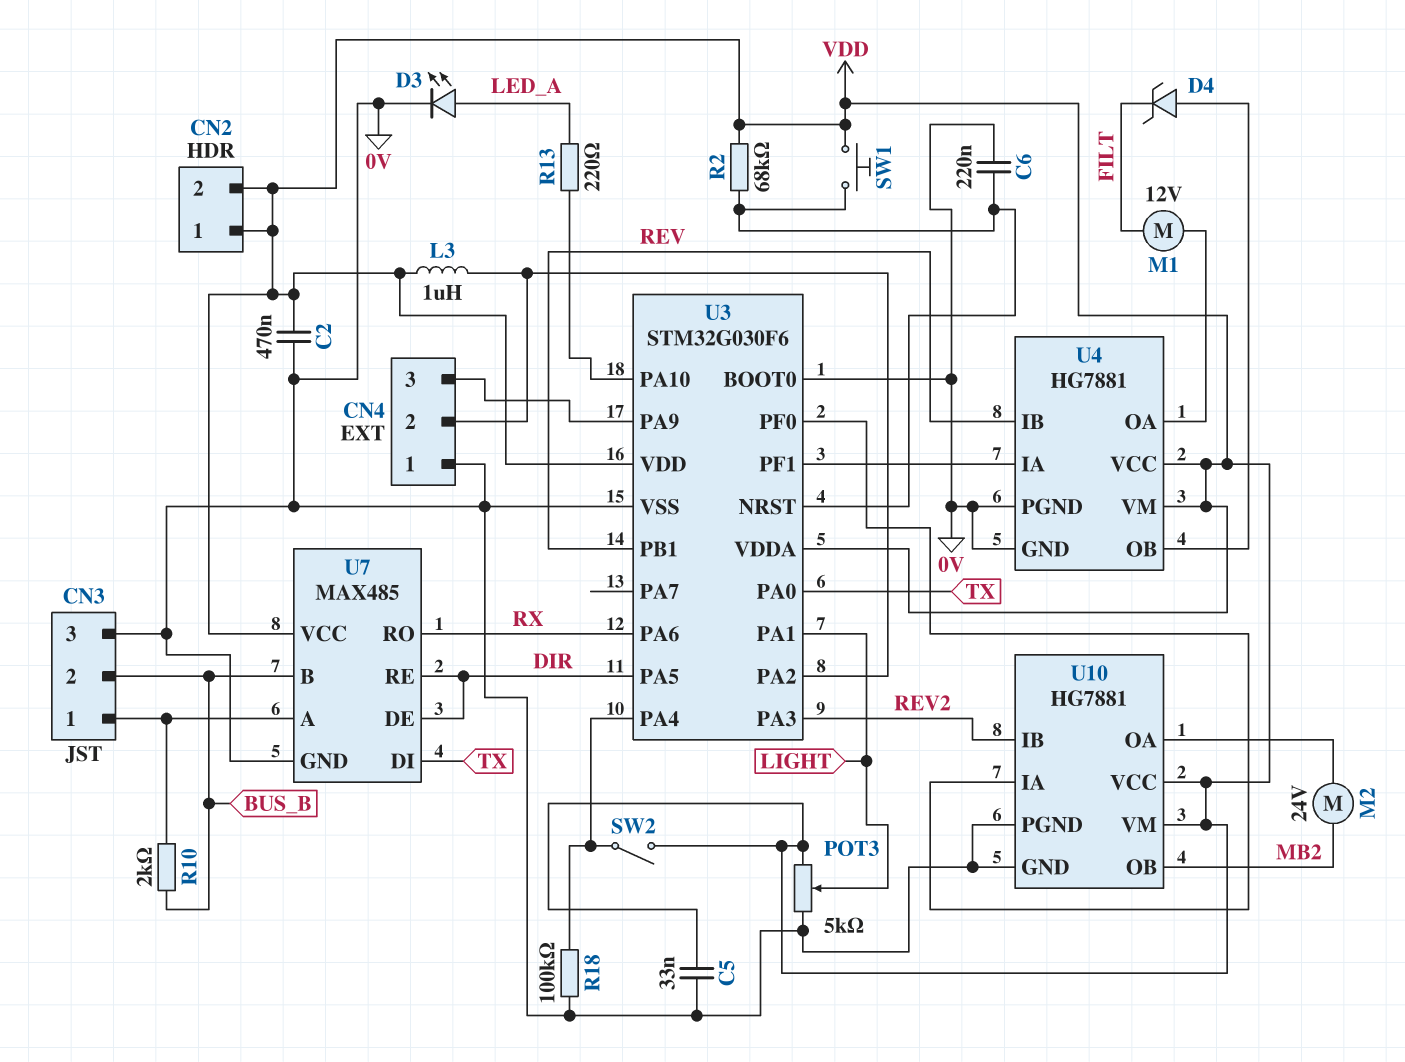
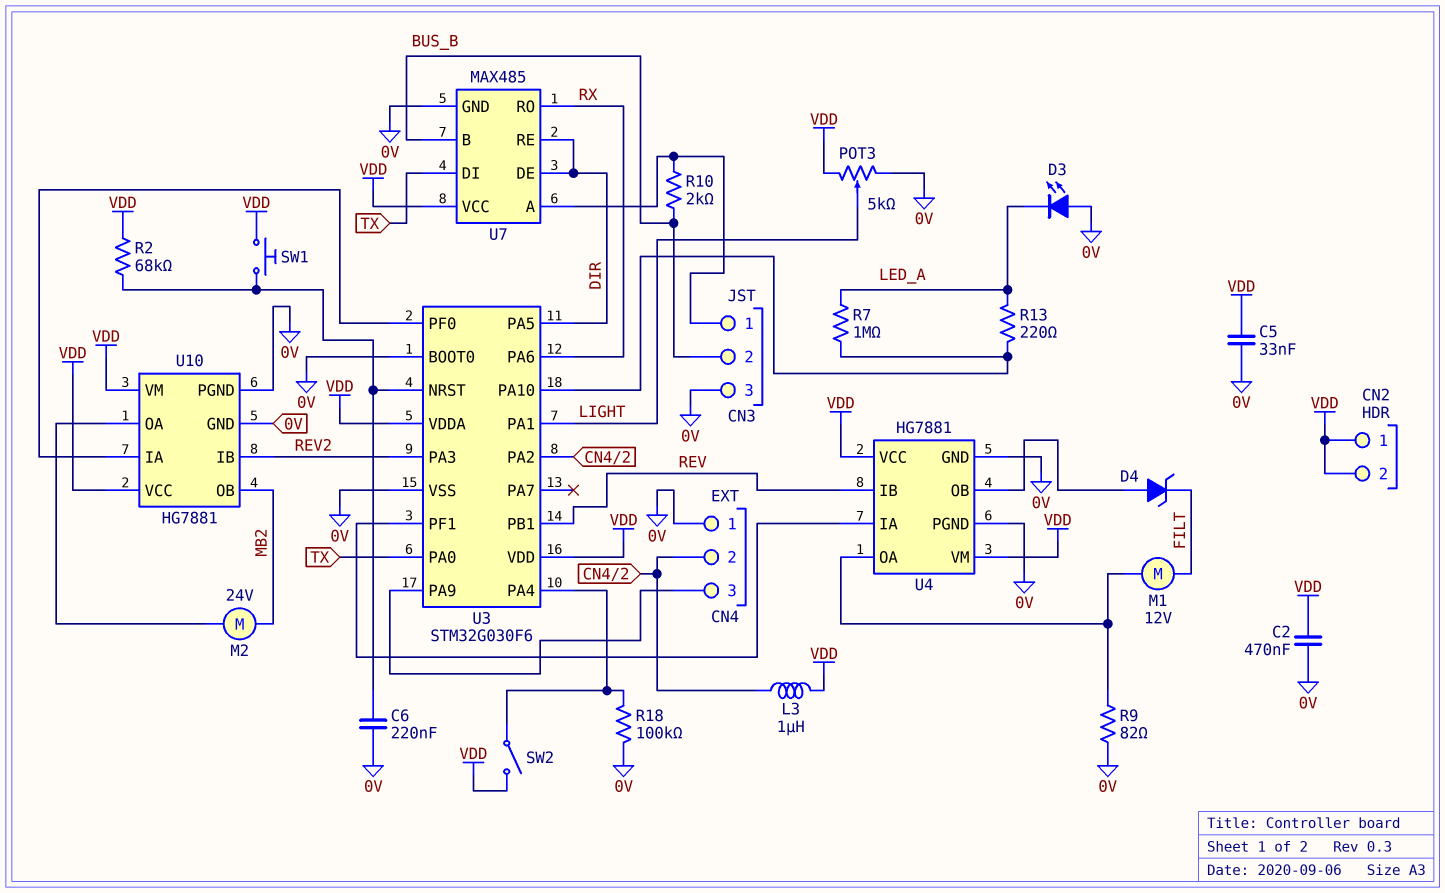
D3: LED (A LED_A, K 0V) -> LED (A 0V, K LED_A)
R7: none -> 1M (LED_A, U3/PA10)
R9: none -> 82 (0V, U4/OA)

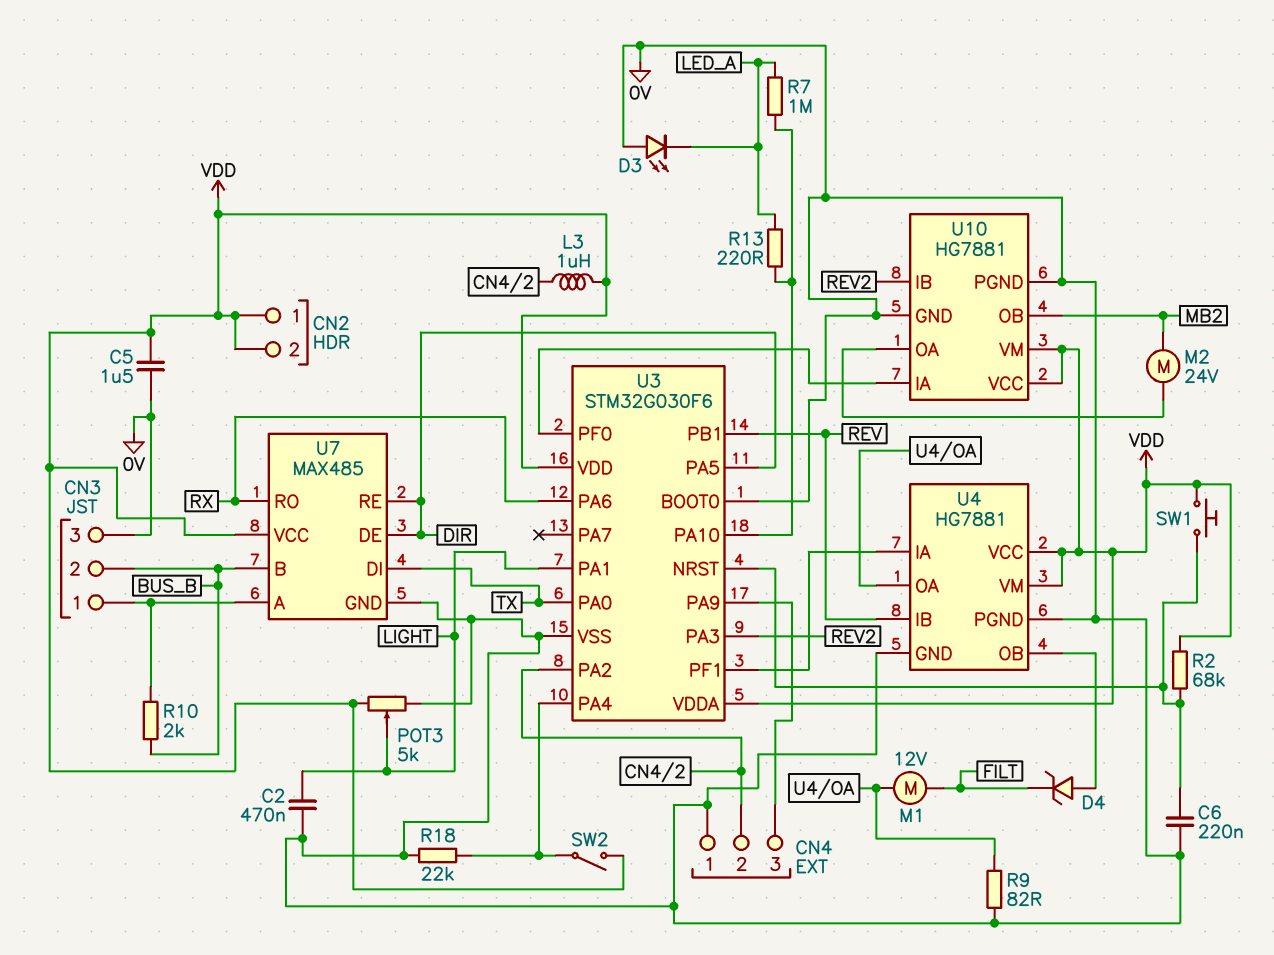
C2: 470nF (0V, VDD) -> 470nF (0V, LIGHT)
C5: 33nF (0V, VDD) -> 1.5uF (0V, VDD)
R18: 100k (0V, U3/PA4) -> 22k (0V, U3/PA4)

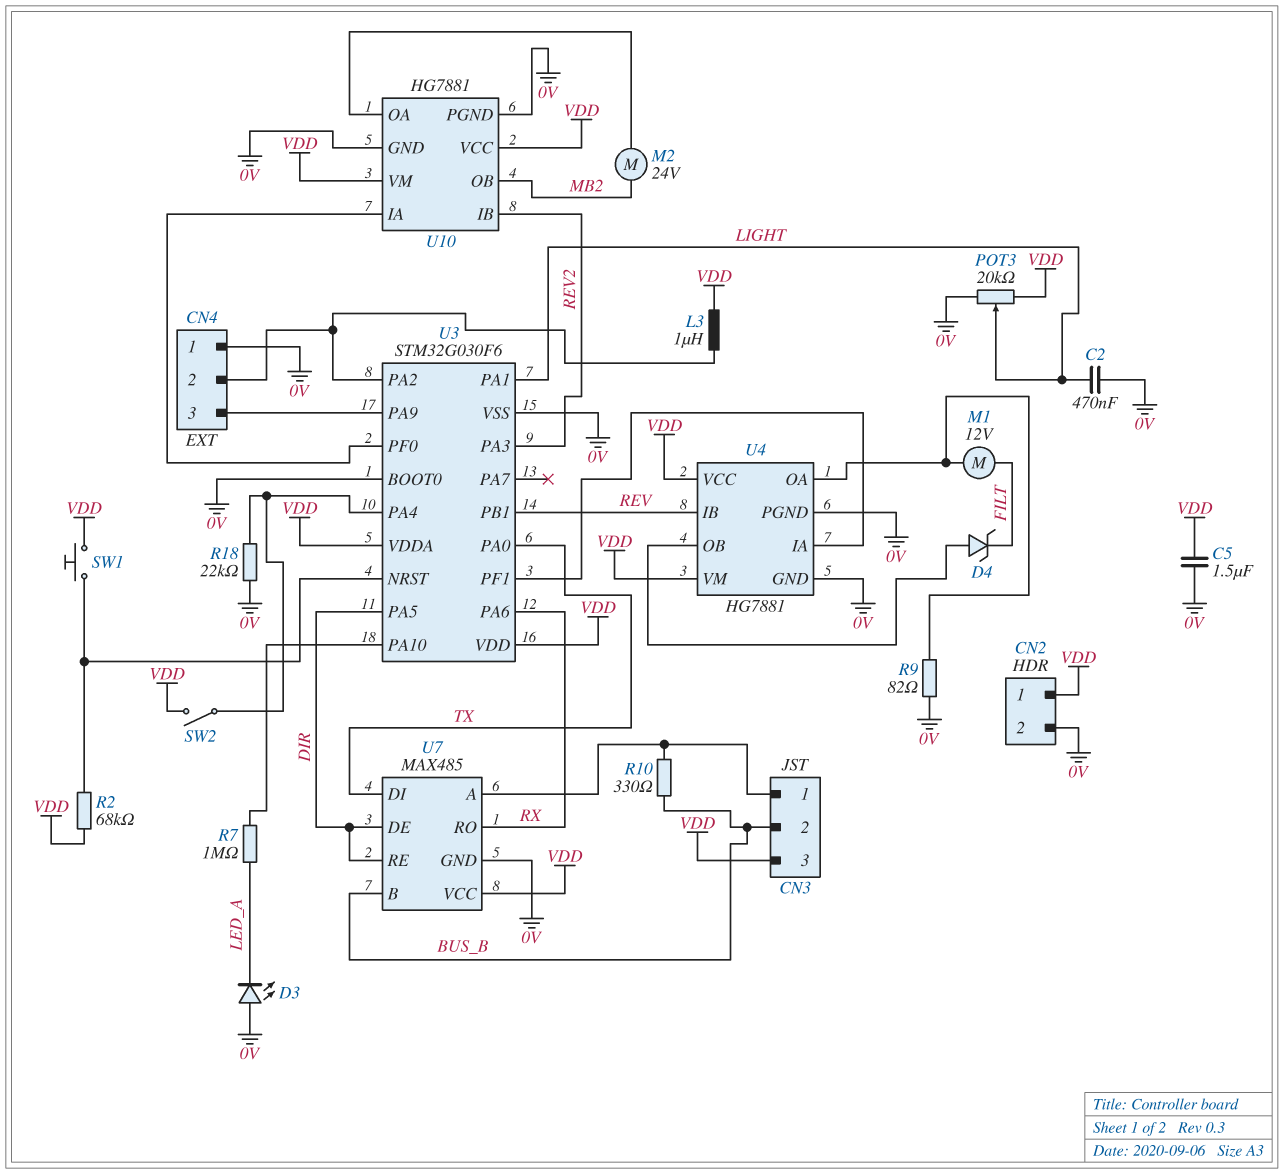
C6: 220nF (0V, U3/NRST) -> none
CN2 pin 2: VDD -> 0V
CN3 pin 3: 0V -> VDD
POT3: 5k (0V, VDD, wiper LIGHT) -> 20k (0V, VDD, wiper LIGHT)
R10: 2k (BUS_B, CN3/1) -> 330 (BUS_B, CN3/1)
R13: 220 (LED_A, U3/PA10) -> none

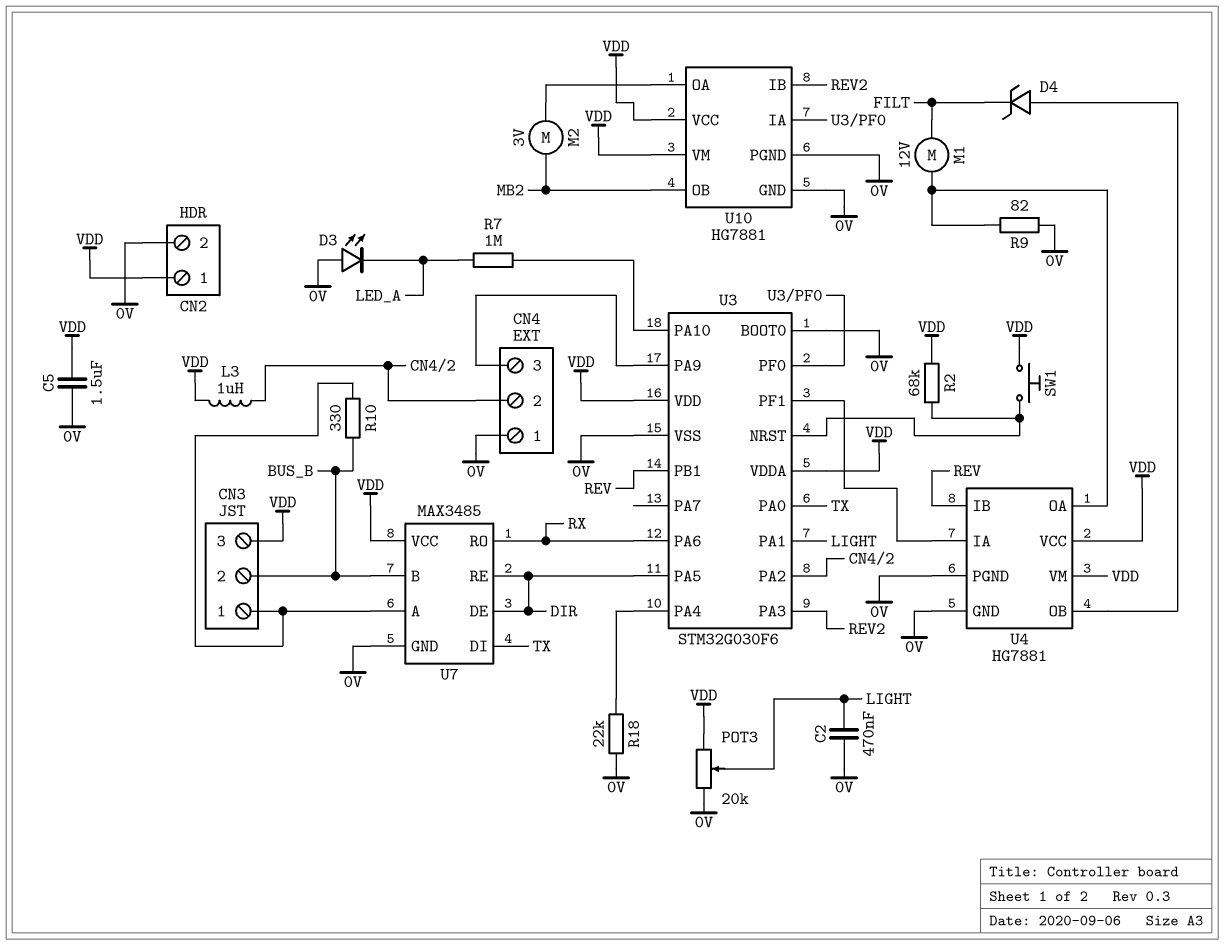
M2: motor 24V (MB2, U10/OA) -> motor 3V (MB2, U10/OA)
SW2: switch (U3/PA4, VDD) -> none
U7: MAX485 -> MAX3485

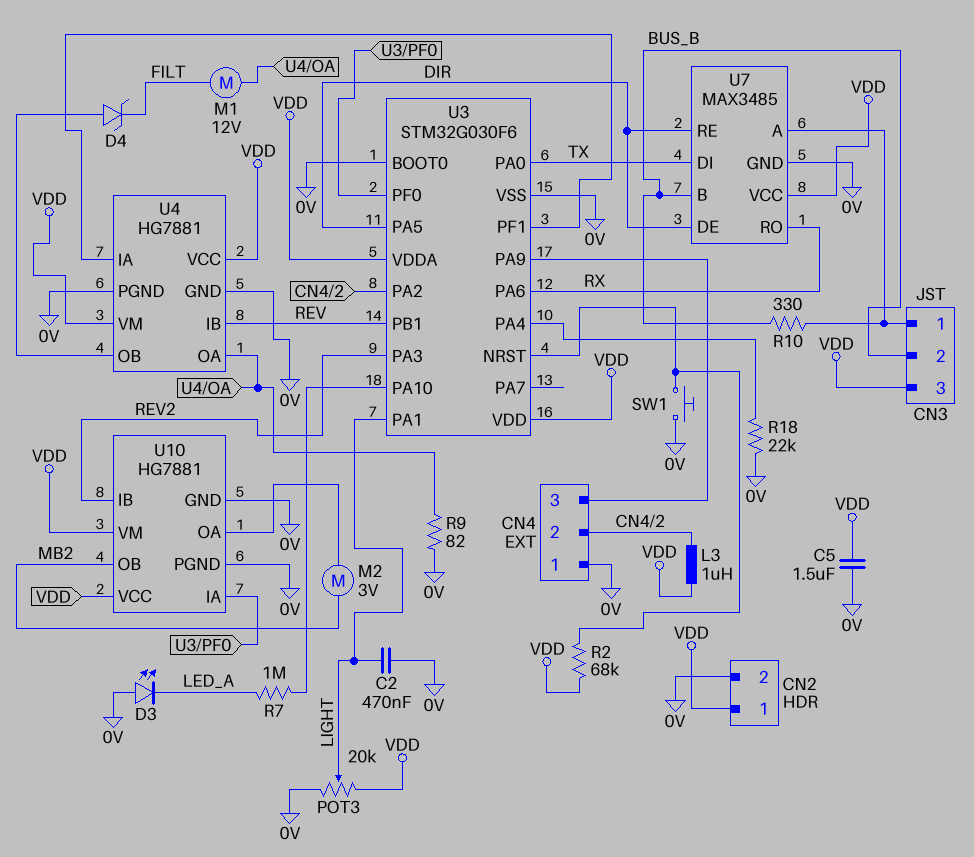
SW1: button (U3/NRST, VDD) -> button (0V, U3/NRST)

